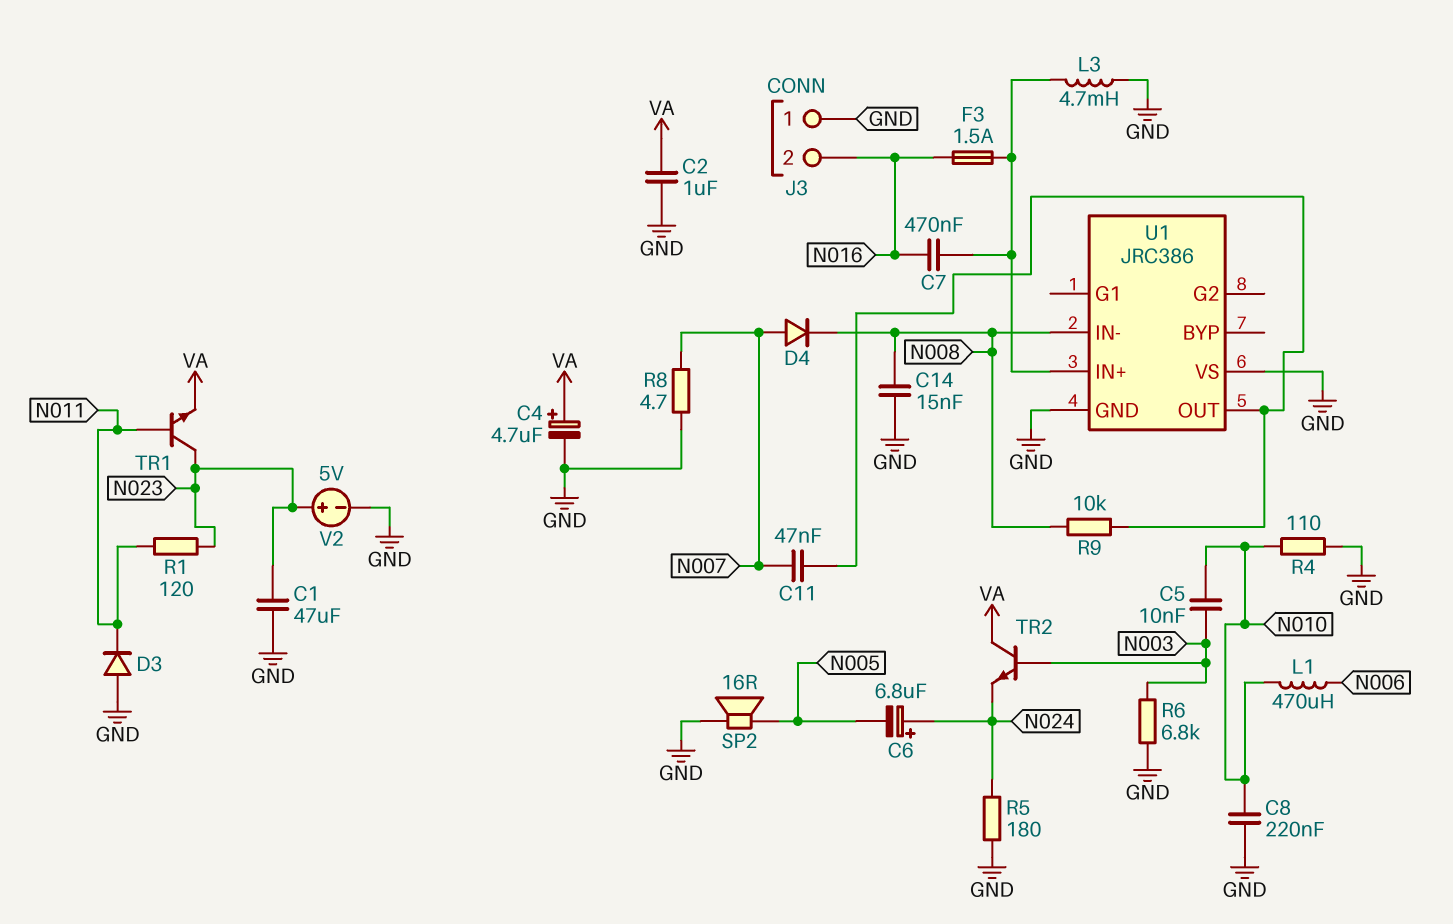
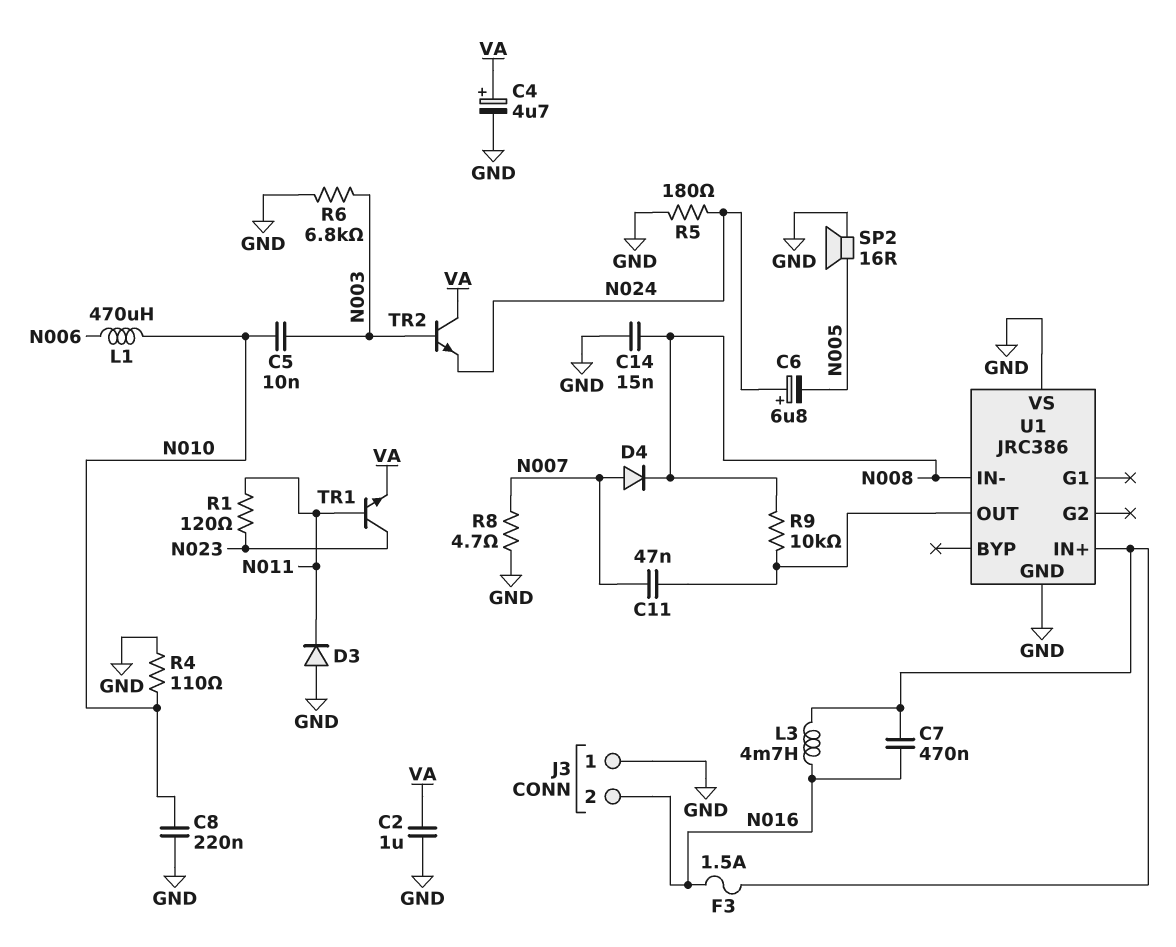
C1: 47uF (GND, N023) -> none
L3: 4.7mH (GND, U1/IN+) -> 4.7mH (N016, U1/IN+)
V2: 5V (plus N023, minus GND) -> none

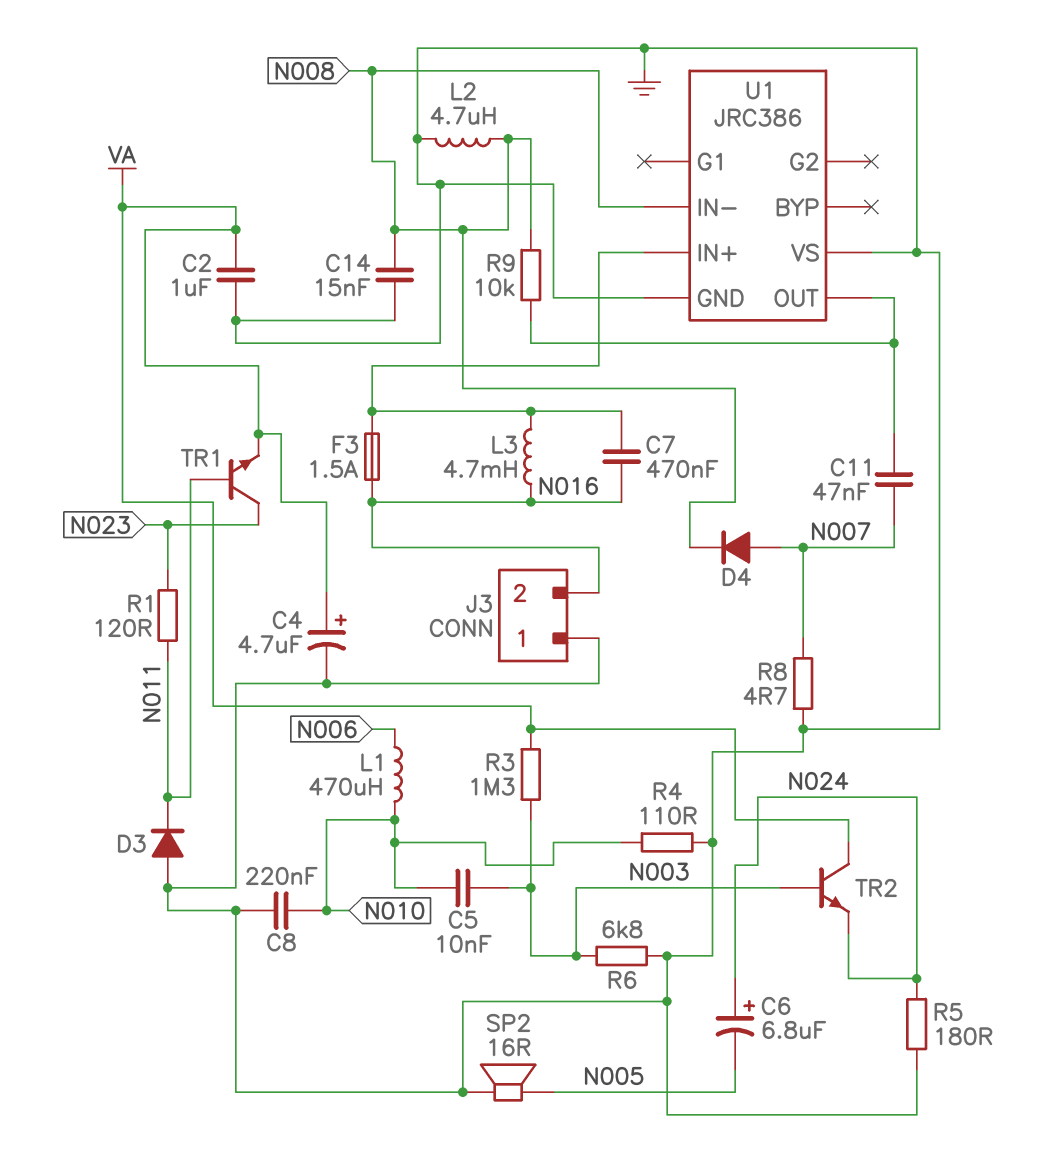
L2: none -> 4.7uH (GND, N008)
R3: none -> 1.3M (N003, VA)

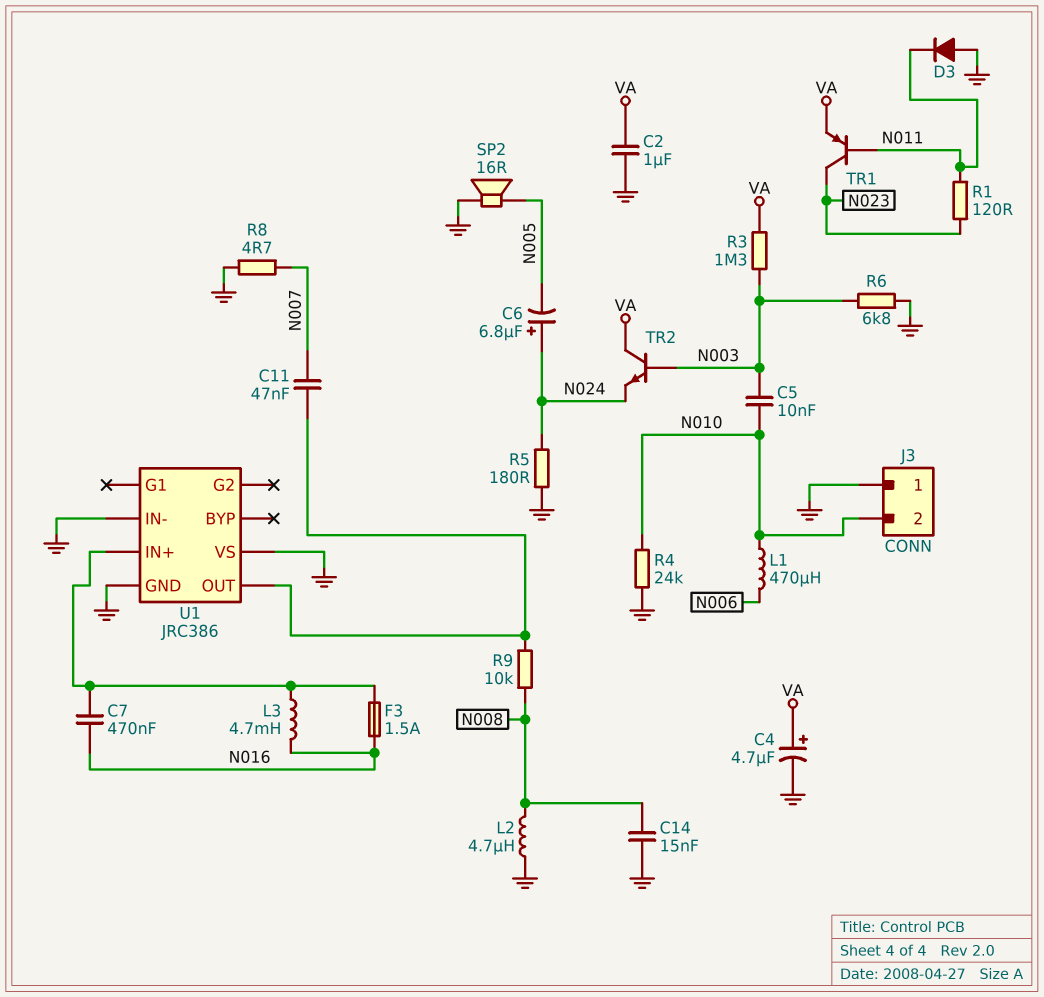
C8: 220nF (GND, N010) -> none
D4: diode (A N007, K N008) -> none
J3 pin 2: N016 -> N010
R4: 110 (GND, N010) -> 24k (GND, N010)
TR1: NPN (B N011, C N023, E VA) -> PNP (B N011, C N023, E VA)
U1 pin IN-: N008 -> GND

